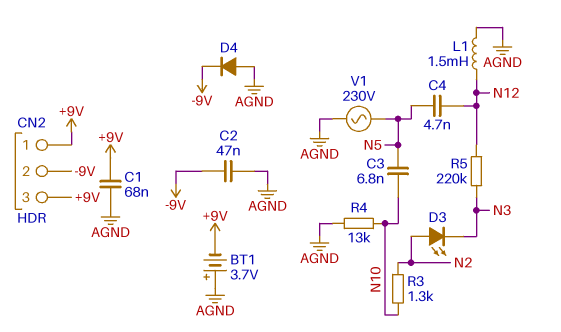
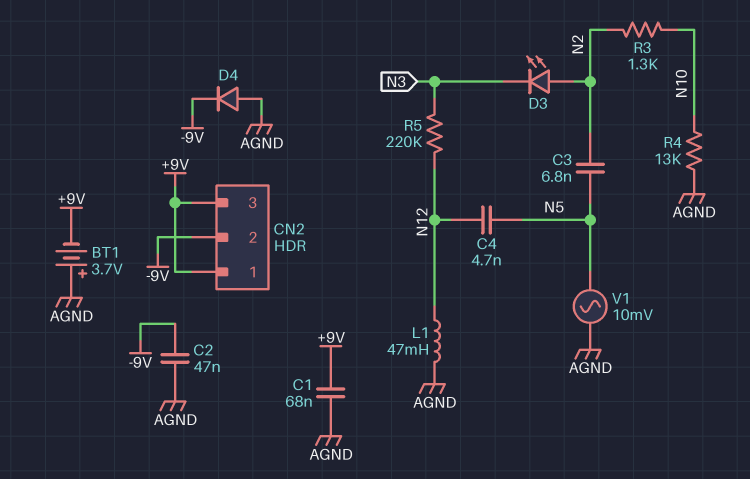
C3: 6.8nF (N5, N10) -> 6.8nF (N2, N5)
L1: 1.5mH (AGND, N12) -> 47mH (AGND, N12)
V1: AC 230V (AGND, N5) -> AC 10mV (AGND, N5)

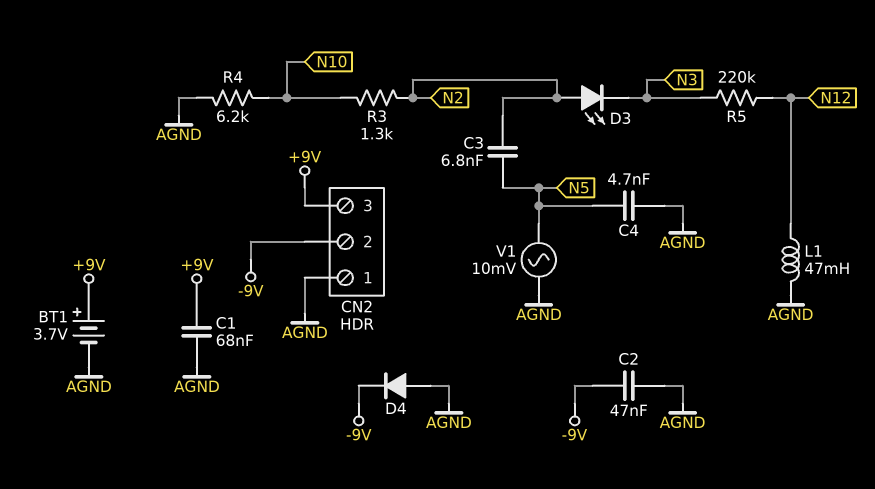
BT1: 3.7V (plus AGND, minus +9V) -> 3.7V (plus +9V, minus AGND)
C4: 4.7nF (N5, N12) -> 4.7nF (AGND, N5)
CN2 pin 1: +9V -> AGND
R4: 13k (AGND, N10) -> 6.2k (AGND, N10)

